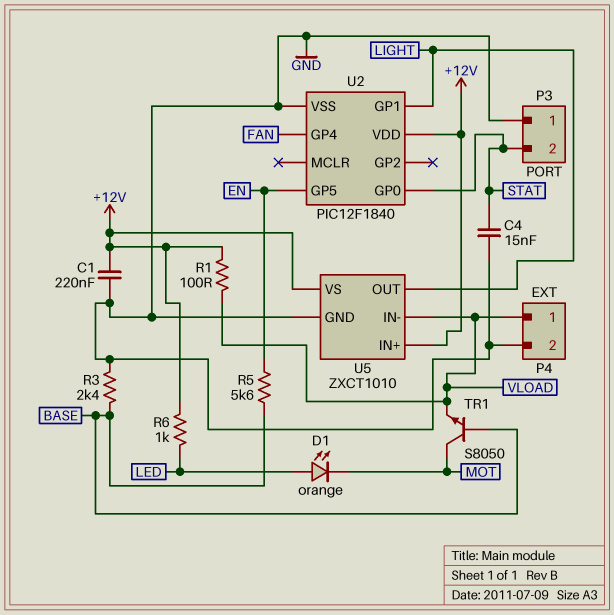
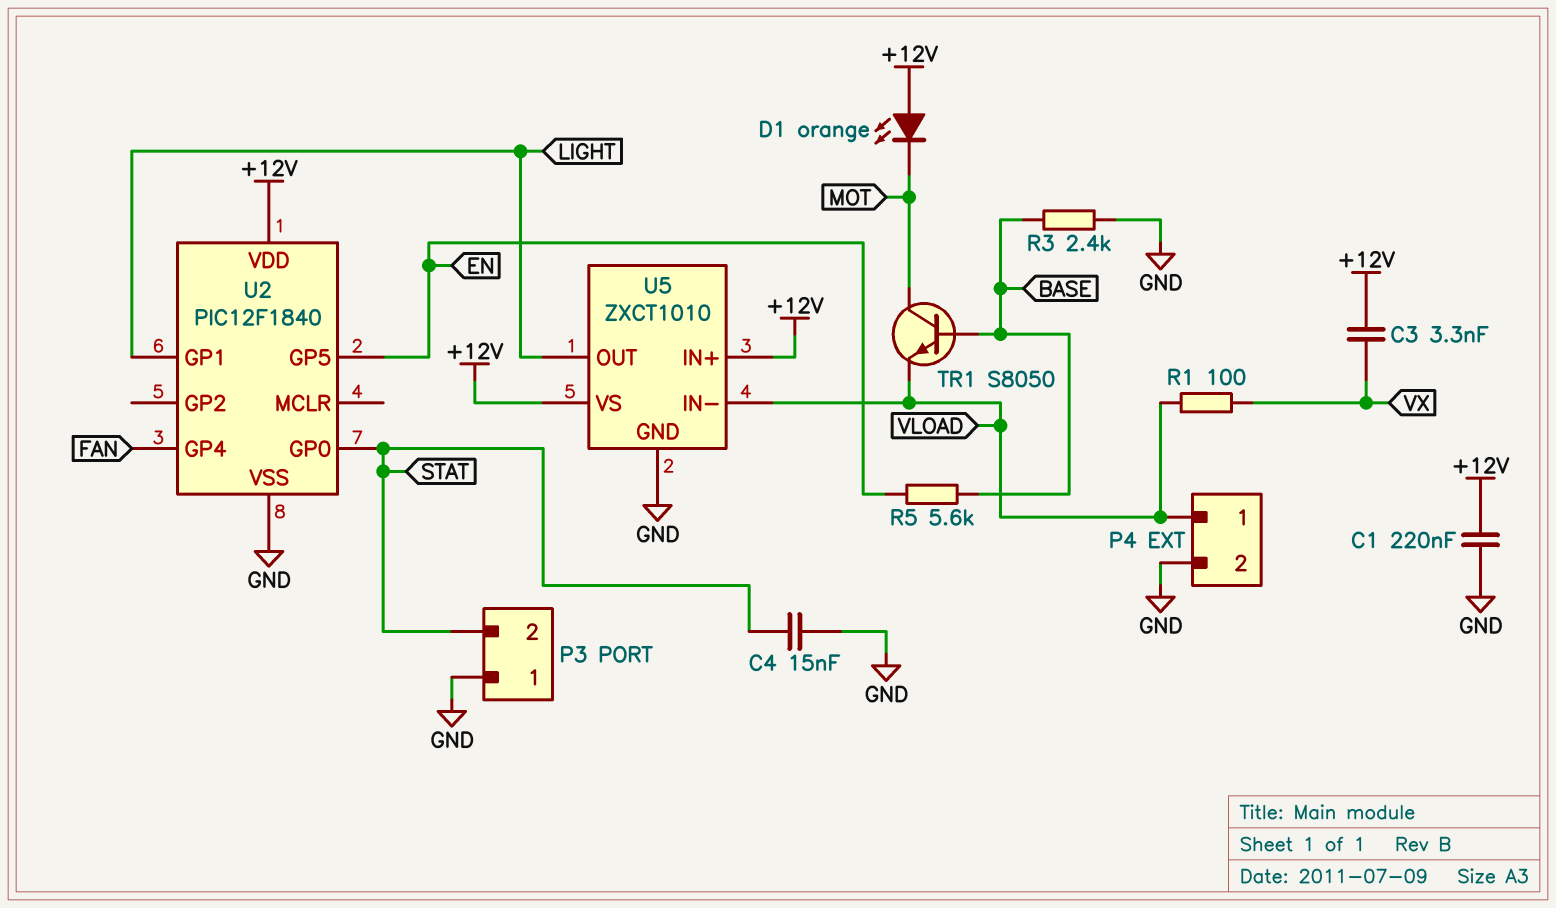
C3: none -> 3.3nF (+12V, VX)
D1: LED orange (A LED, K MOT) -> LED orange (A +12V, K MOT)
R1: 100 (+12V, VLOAD) -> 100 (VLOAD, VX)
R6: 1k (+12V, LED) -> none

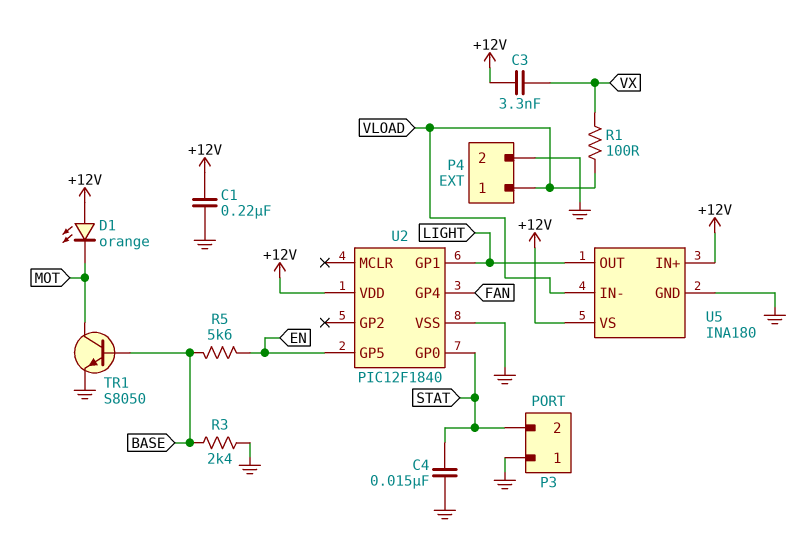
TR1: NPN S8050 (B BASE, C MOT, E VLOAD) -> NPN S8050 (B BASE, C MOT, E GND)
U5: ZXCT1010 -> INA180

